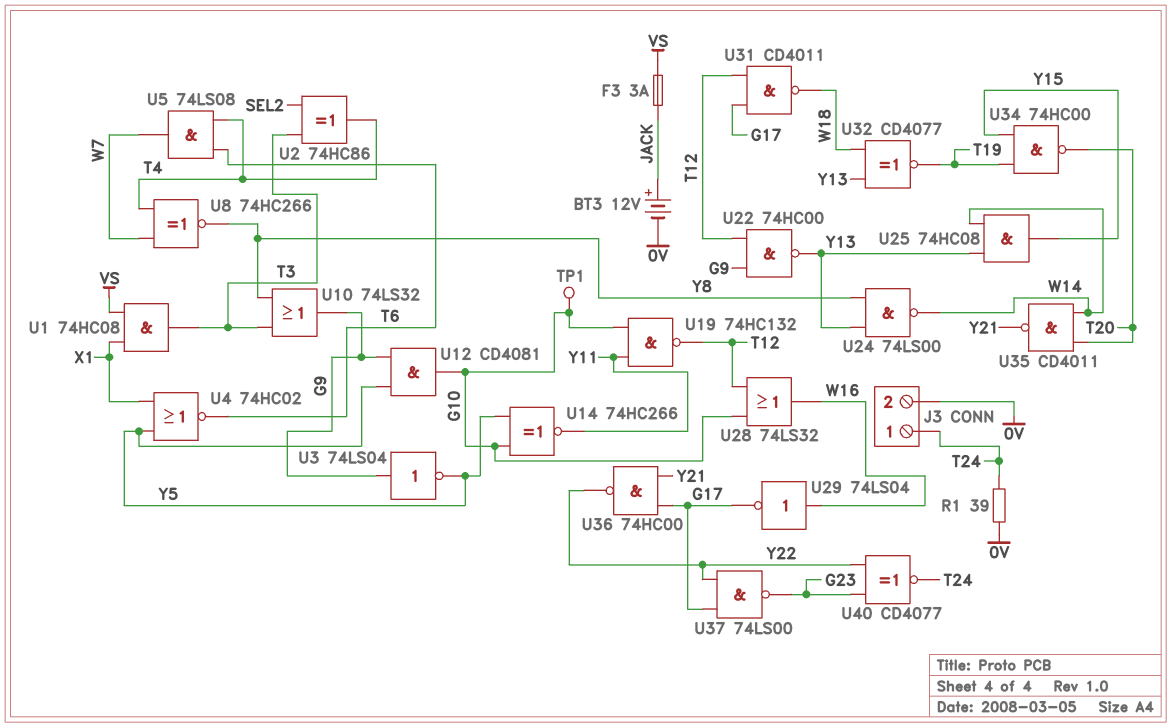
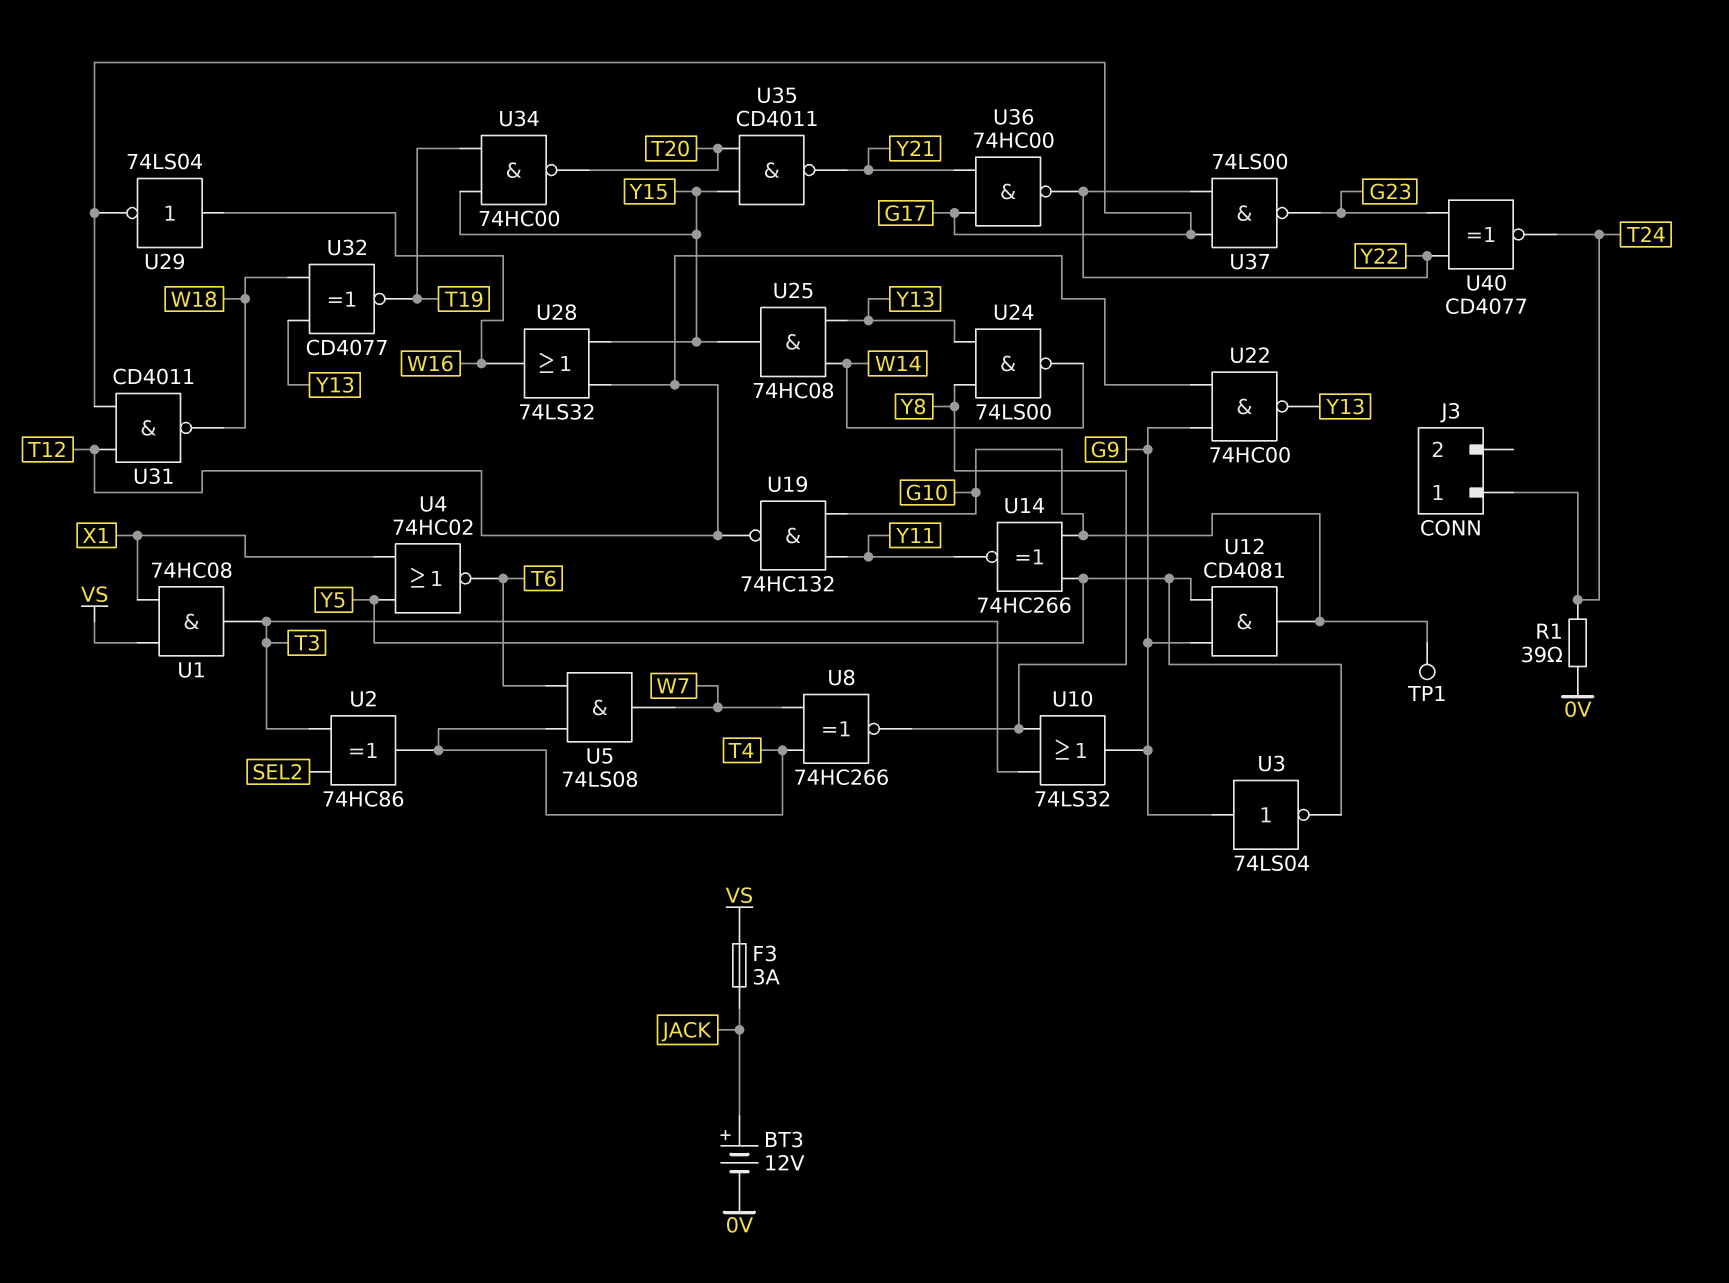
J3 pin 2: 0V -> none
U28: OR 74LS32 (in G10, in T12, out W16) -> OR 74LS32 (in T12, in Y15, out W16)
U35: NAND CD4011 (in T20, in W14, out Y21) -> NAND CD4011 (in T20, in Y15, out Y21)

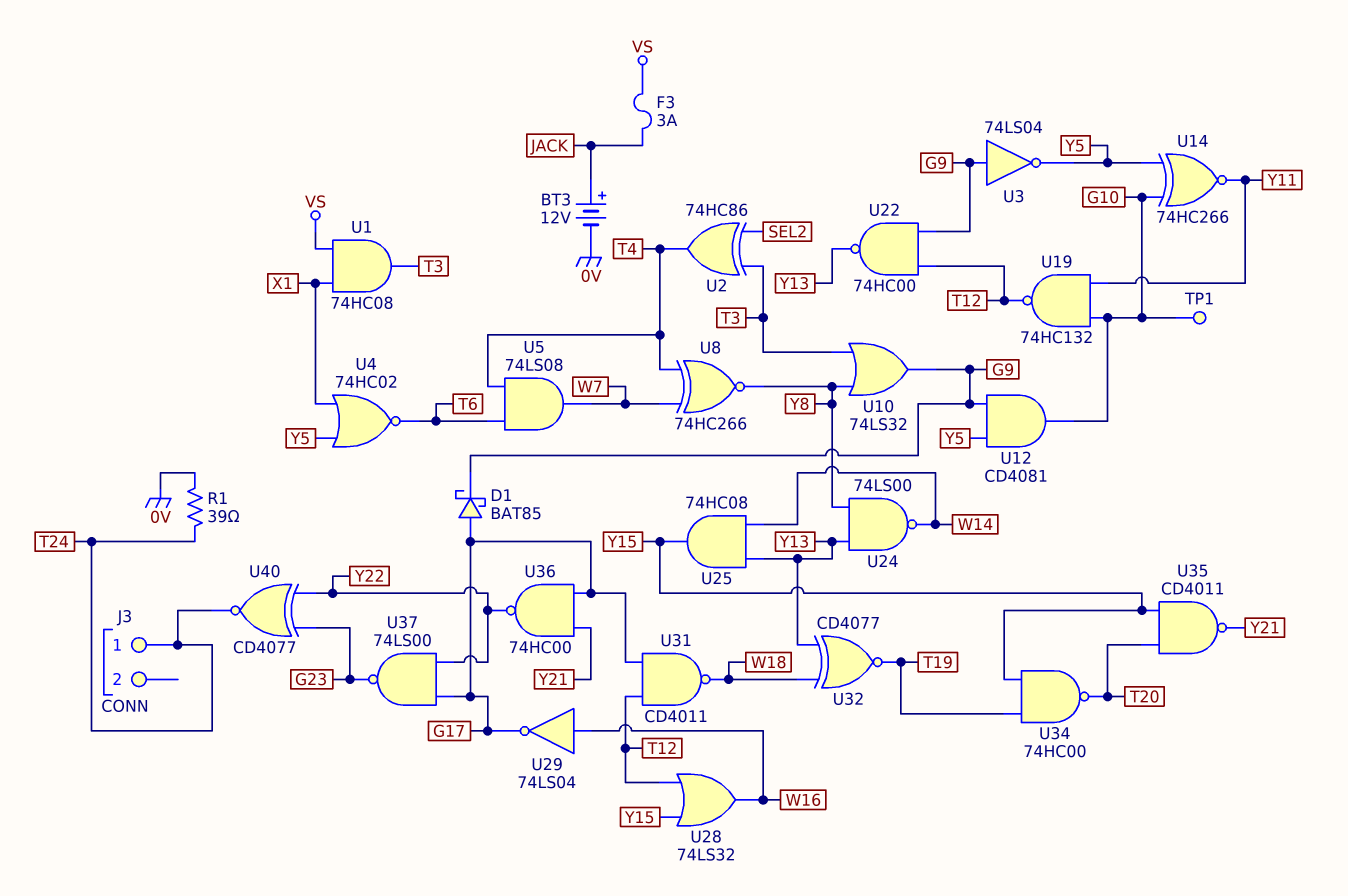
D1: none -> schottky BAT85 (A G17, K G9)

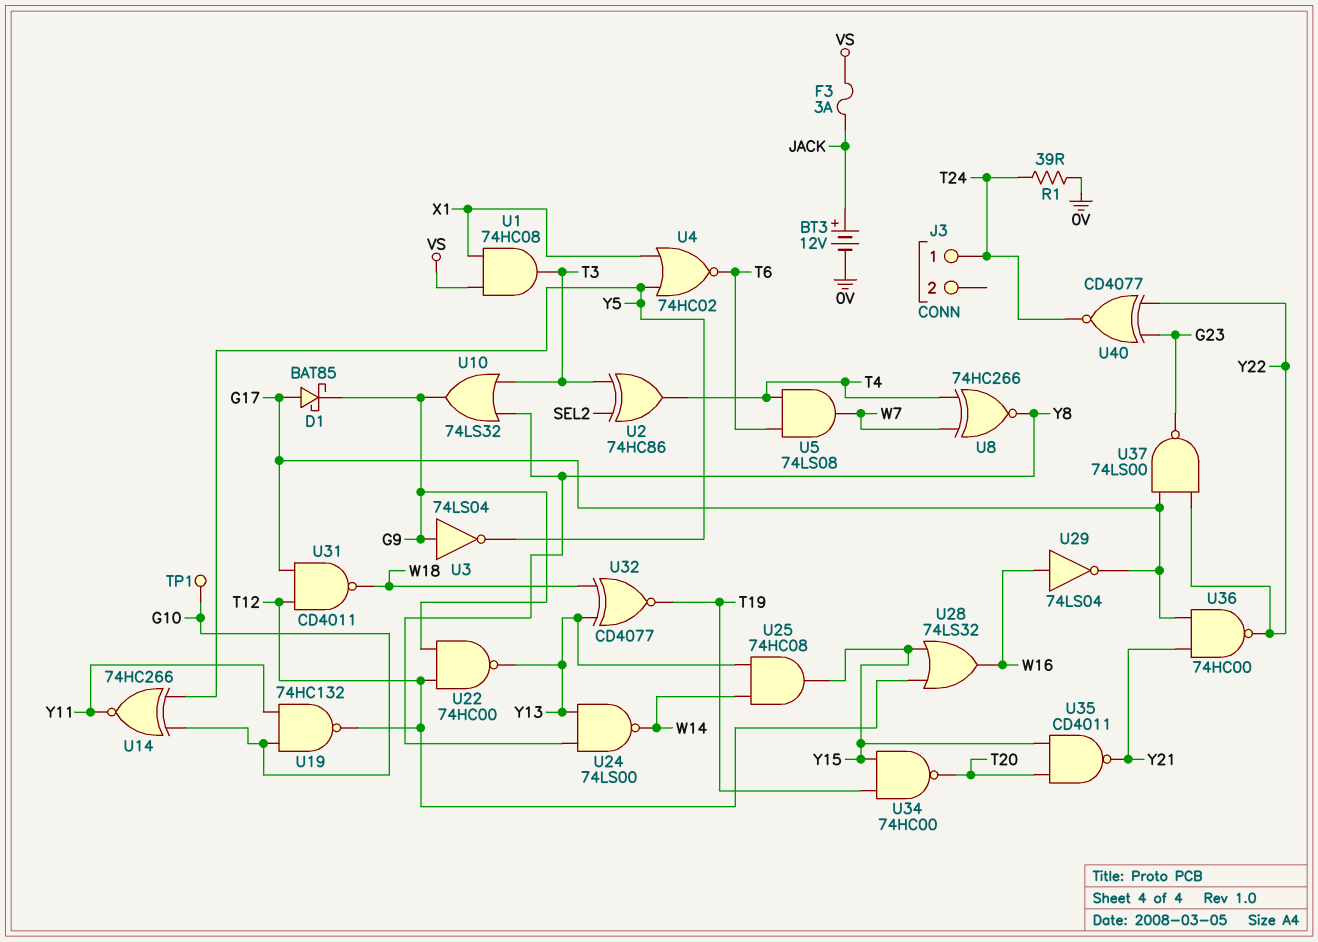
U12: AND CD4081 (in G9, in Y5, out G10) -> none

